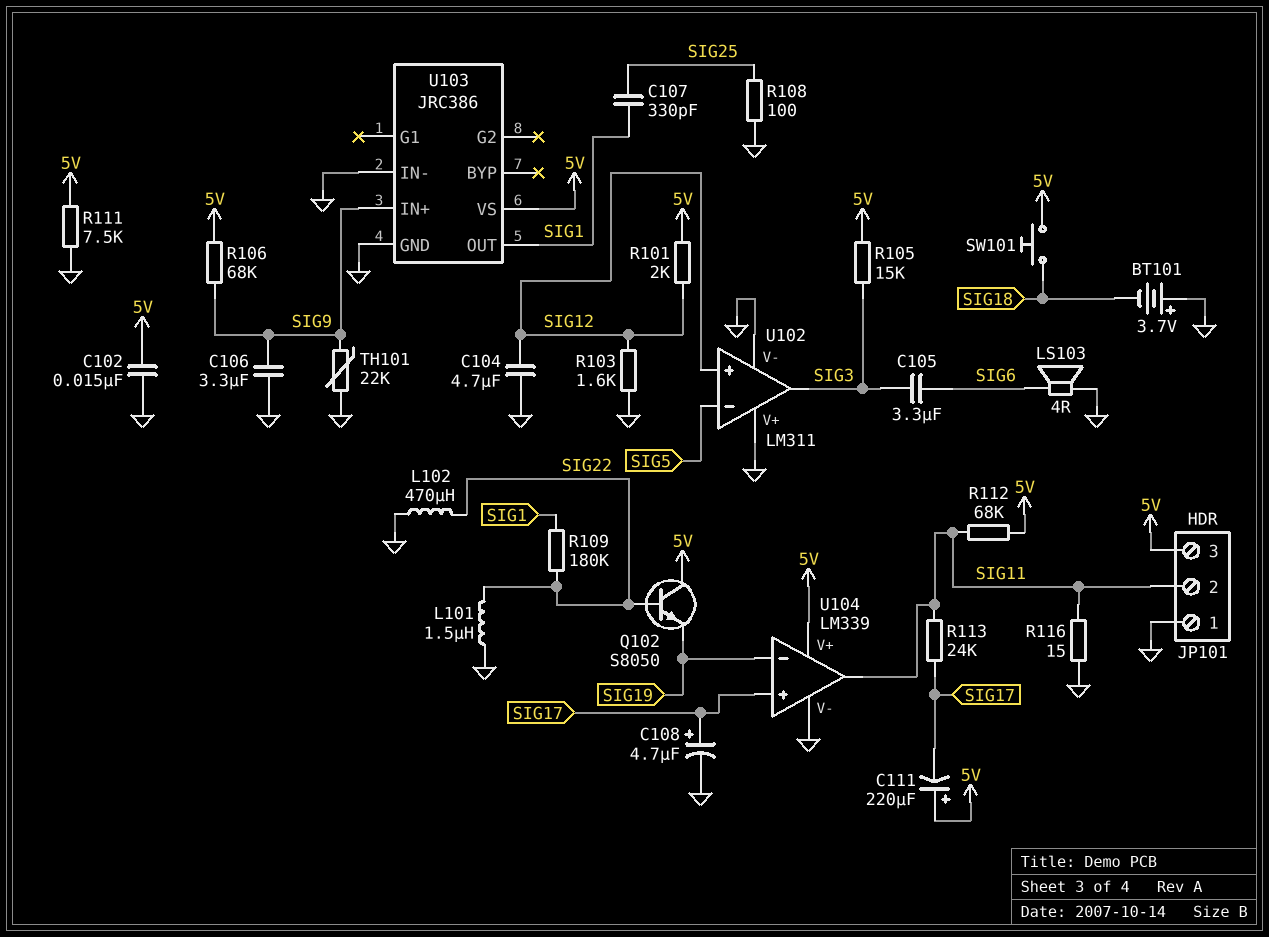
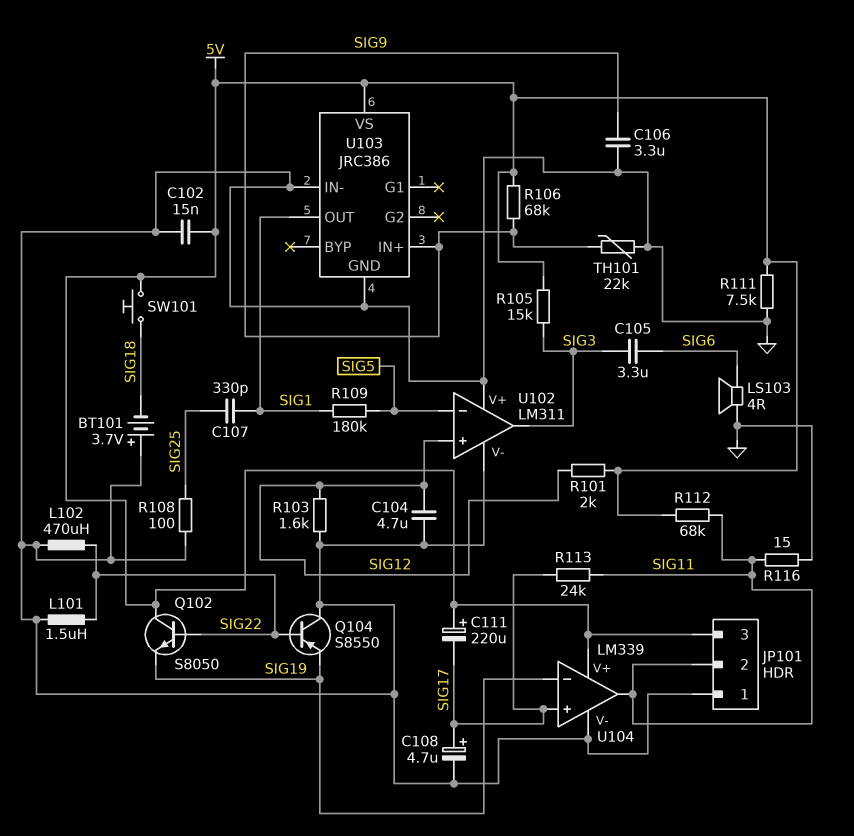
Q104: none -> PNP S8550 (B SIG22, C GND, E SIG19)
R109: 180k (SIG1, SIG22) -> 180k (SIG1, SIG5)

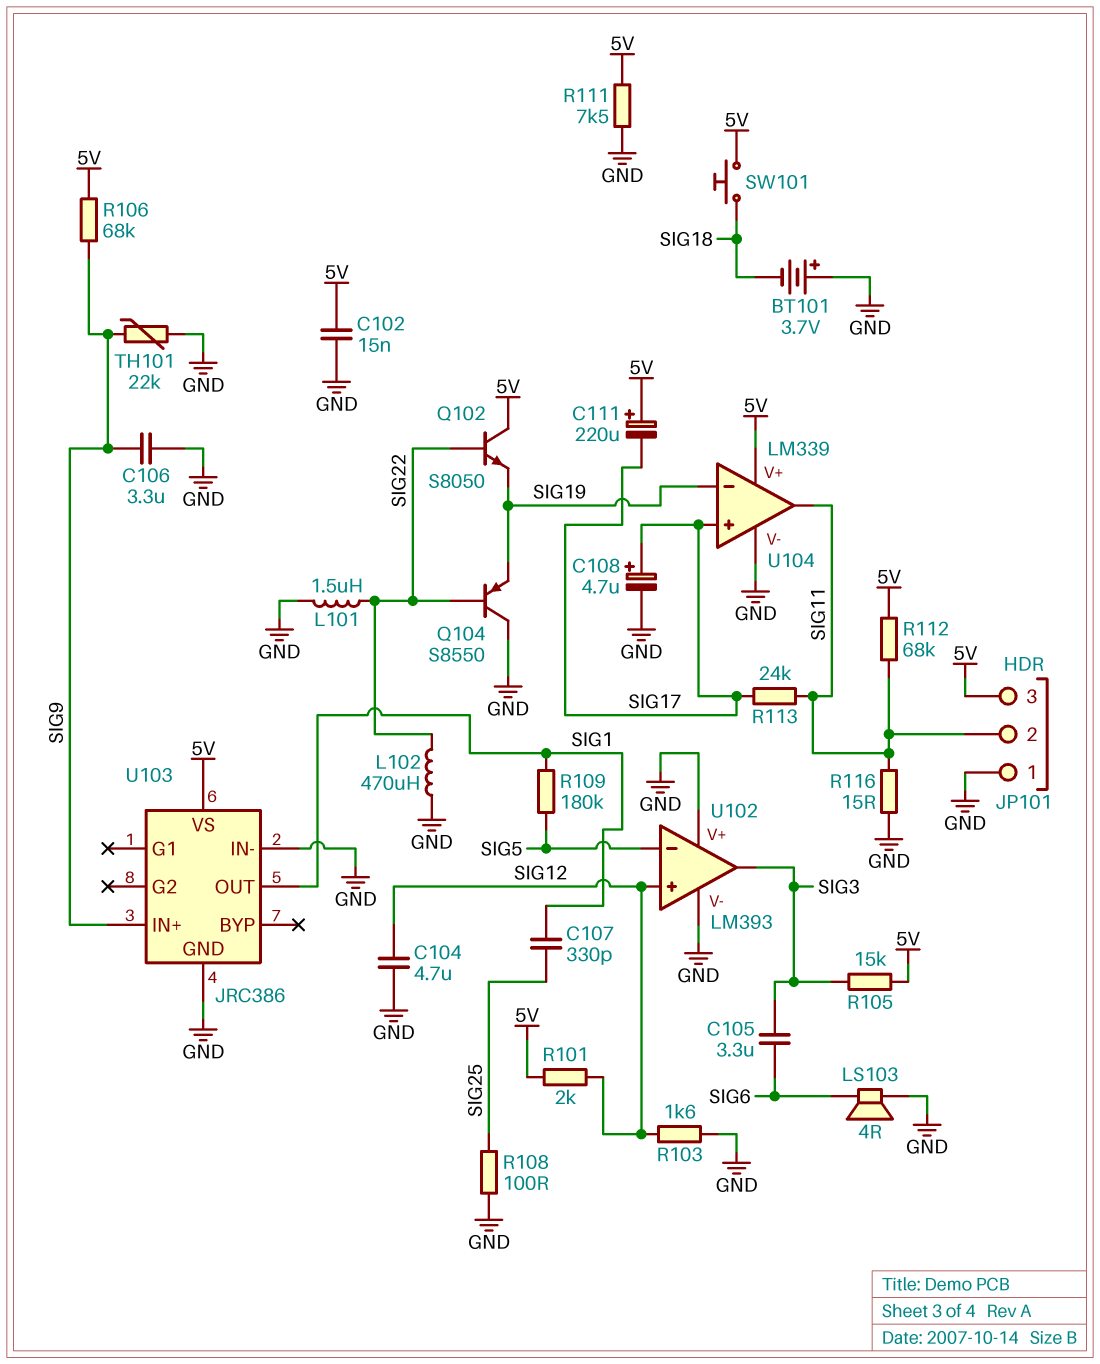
U102: LM311 -> LM393

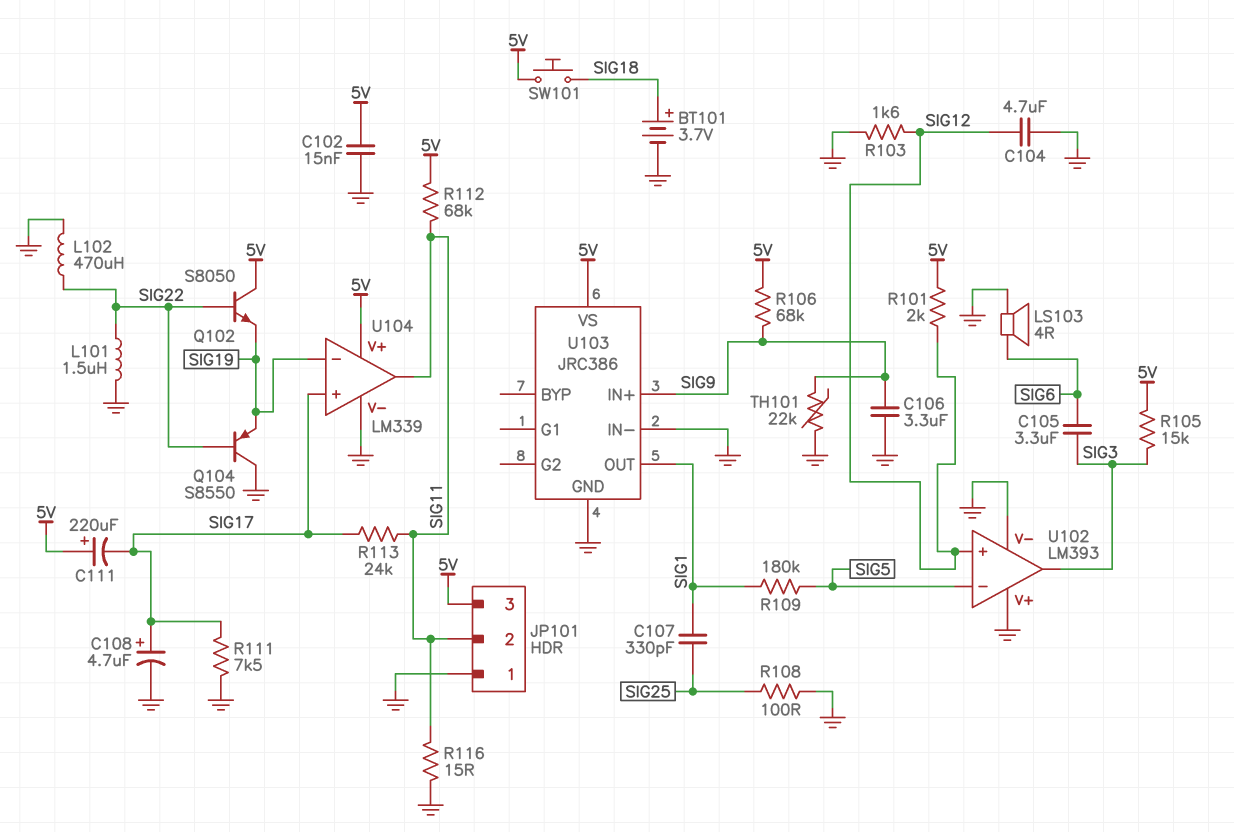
BT101: 3.7V (plus GND, minus SIG18) -> 3.7V (plus SIG18, minus GND)
R111: 7.5k (5V, GND) -> 7.5k (GND, SIG17)

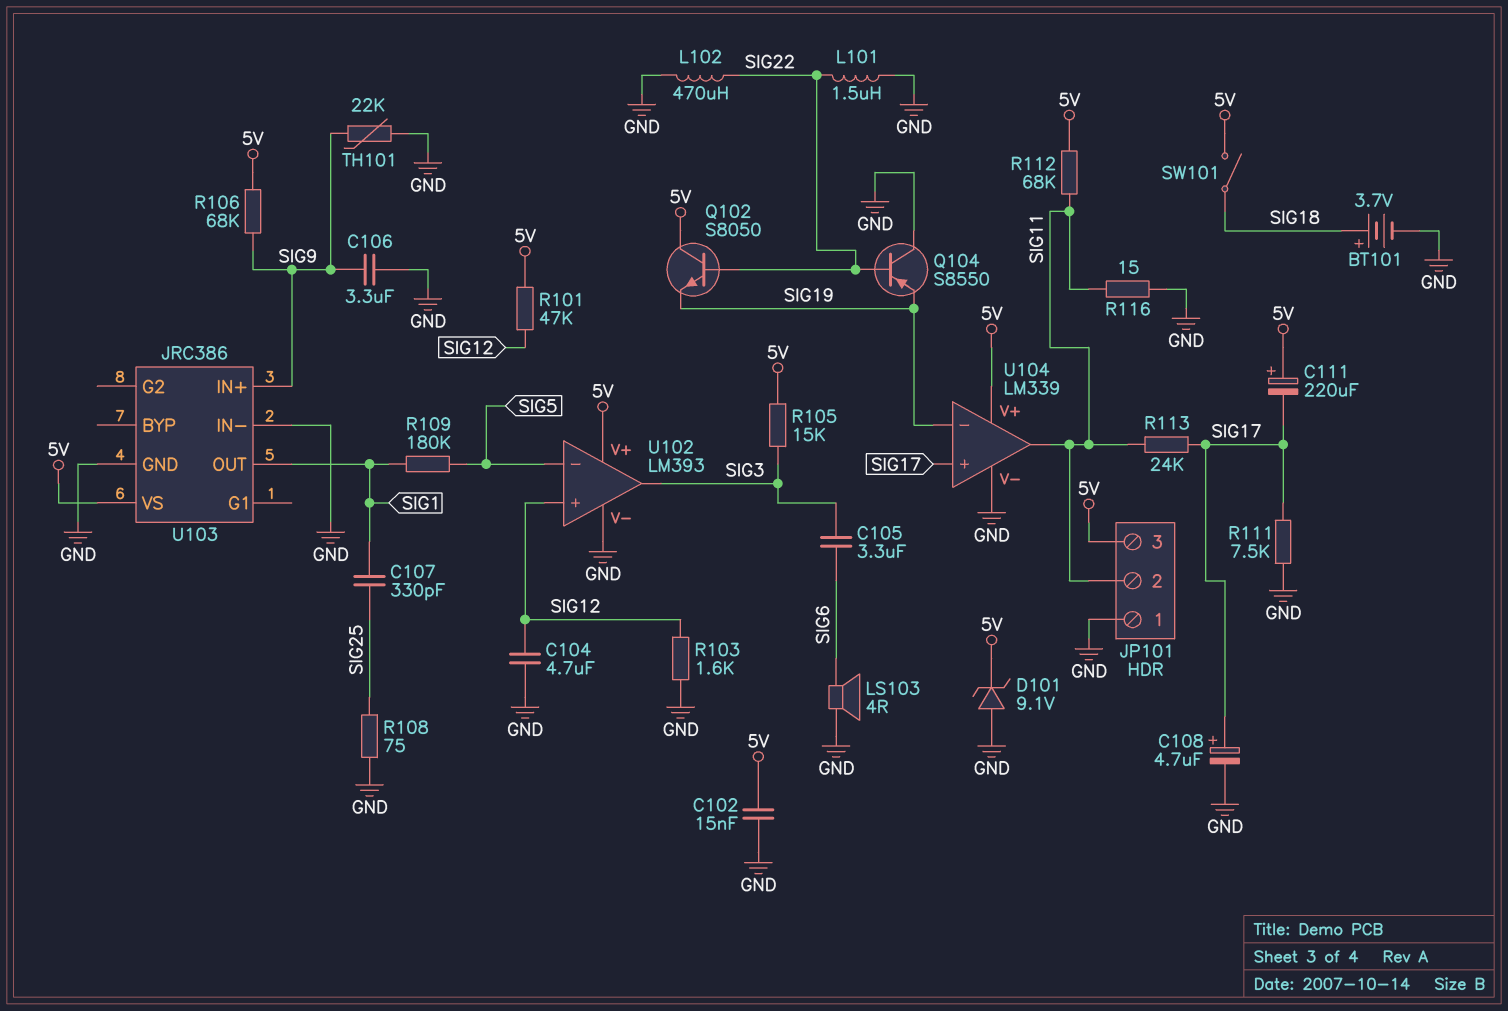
D101: none -> zener 9.1V (A GND, K 5V)
R101: 2k (5V, SIG12) -> 47k (5V, SIG12)
R108: 100 (GND, SIG25) -> 75 (GND, SIG25)
SW101: button (5V, SIG18) -> switch (5V, SIG18)
U102 pin V+: GND -> 5V

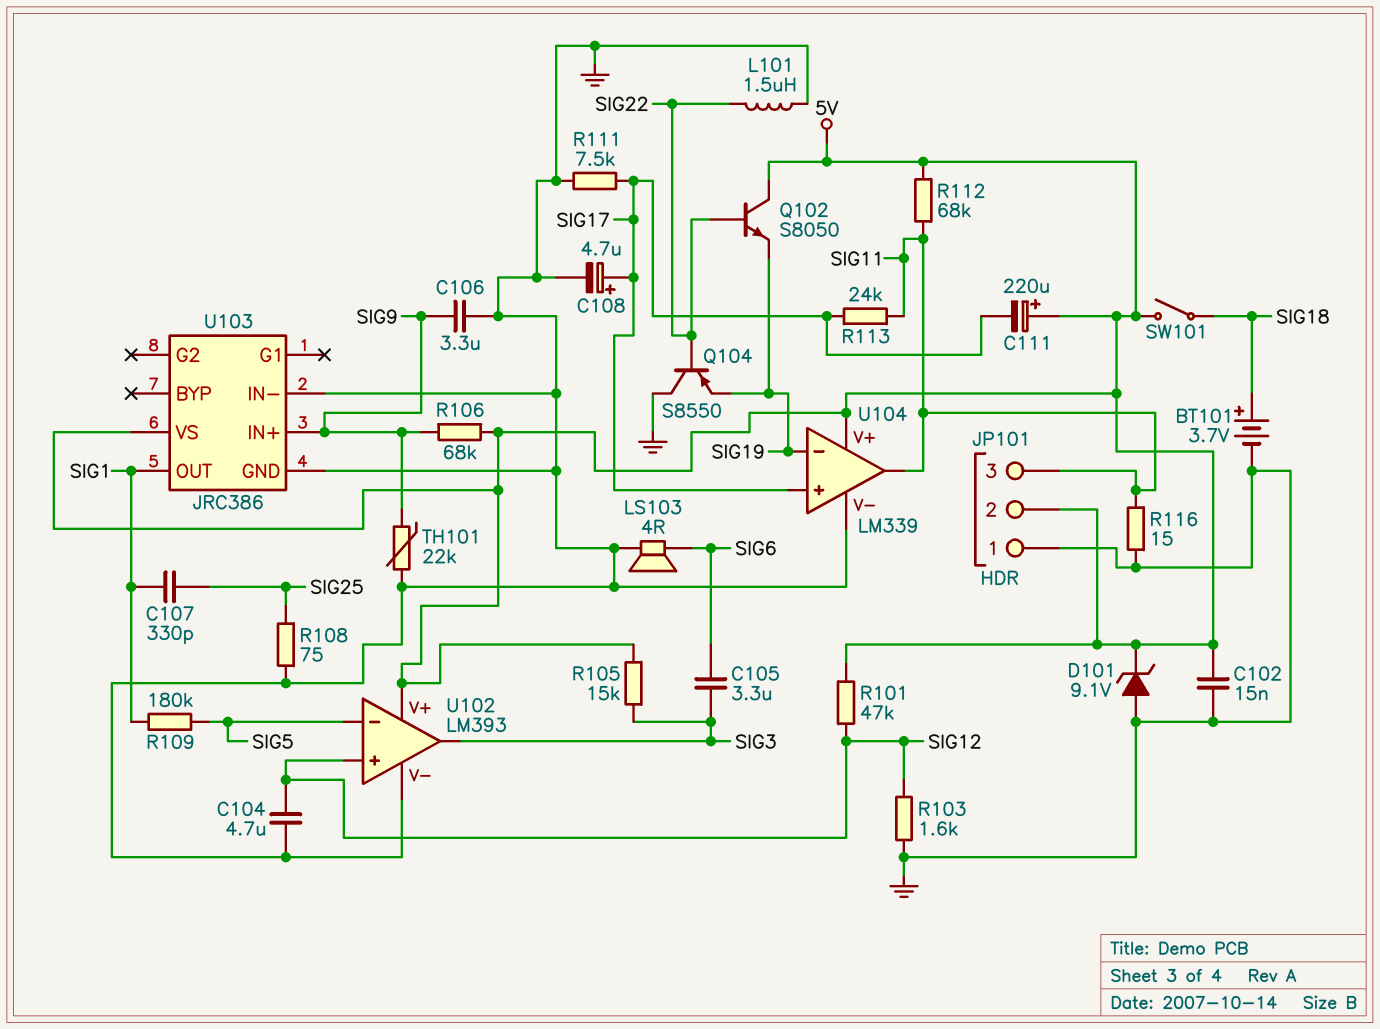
JP101 pin 2: SIG11 -> 5V
JP101 pin 3: 5V -> SIG11
L102: 470uH (GND, SIG22) -> none

